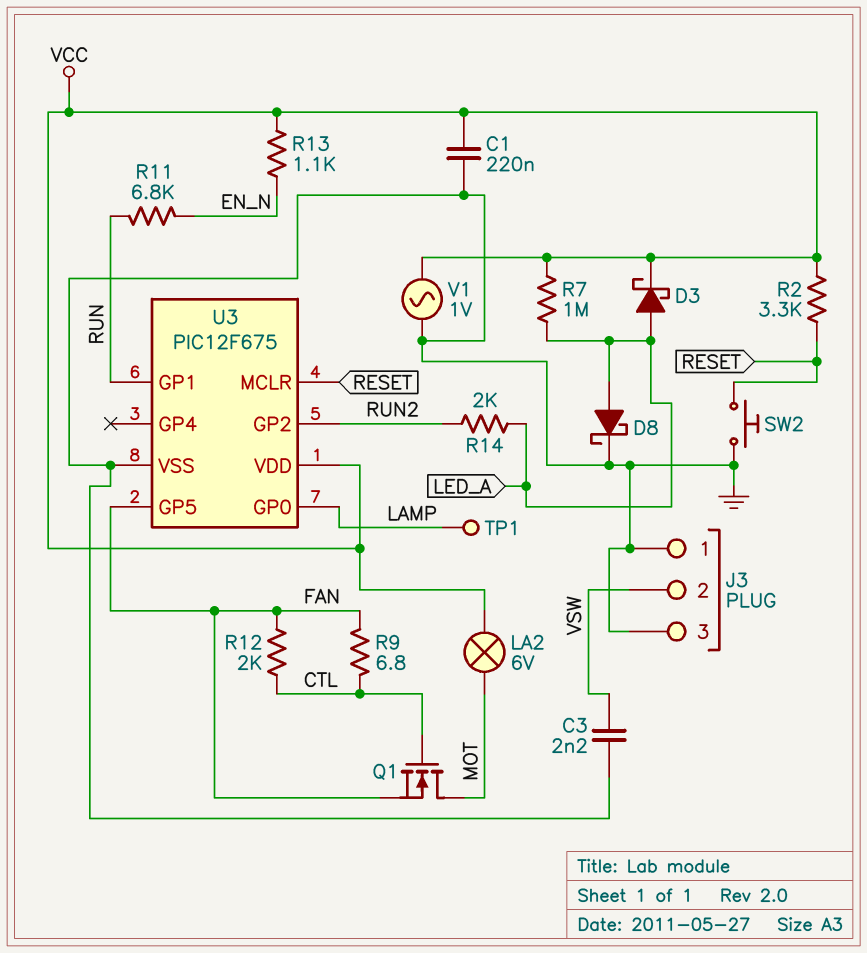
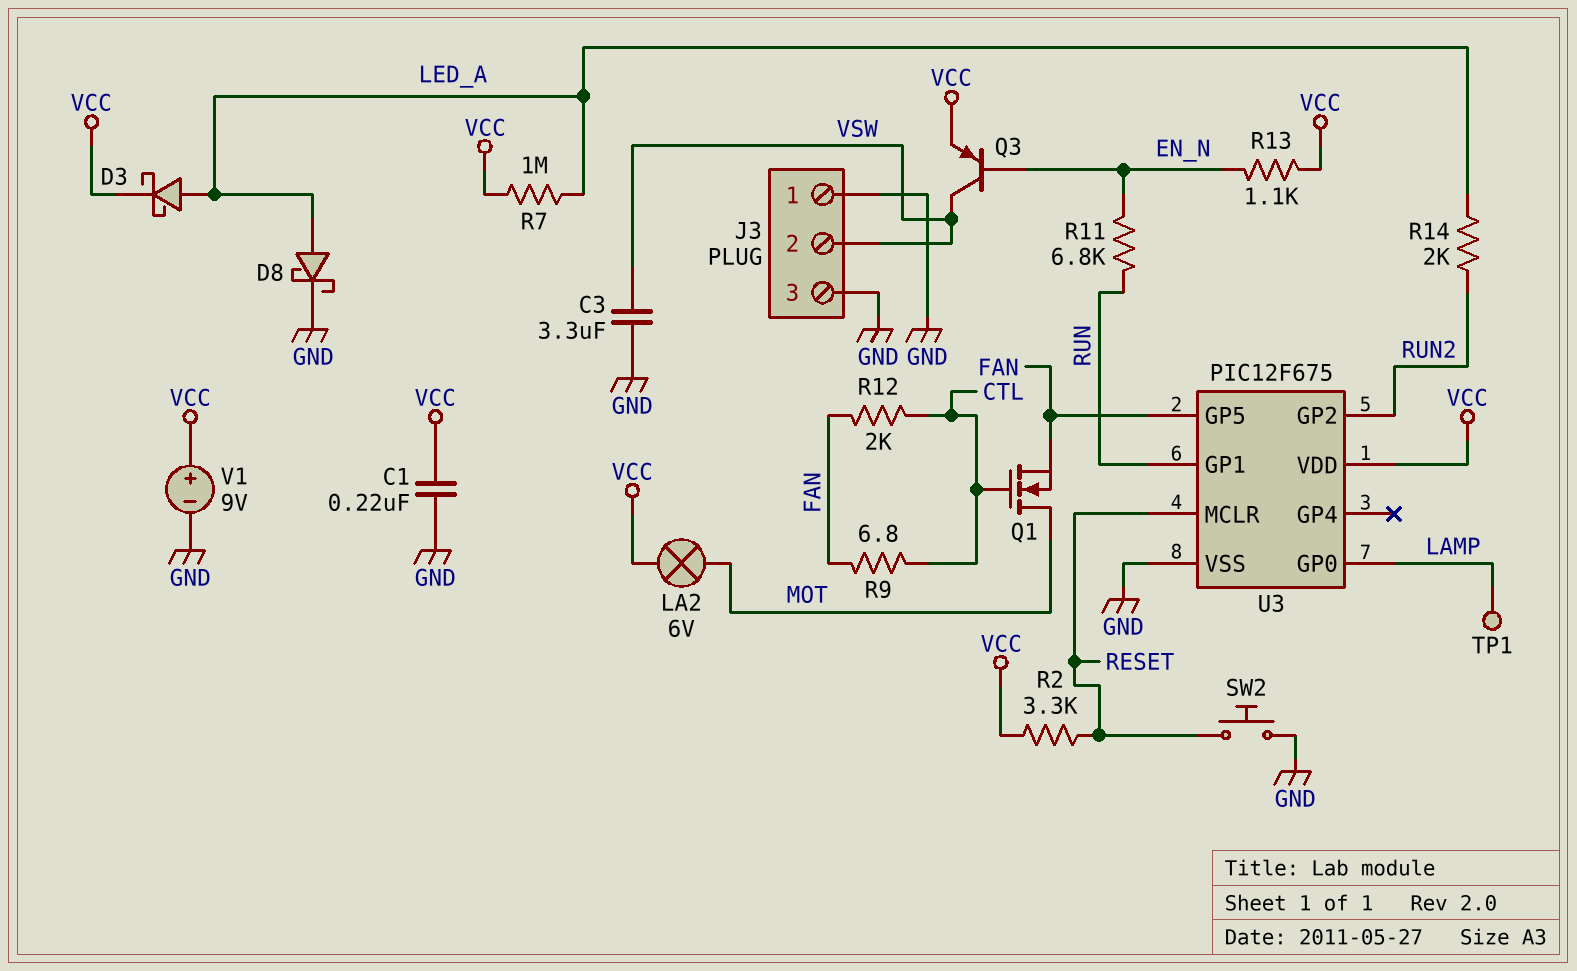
C3: 2.2nF (GND, VSW) -> 3.3uF (GND, VSW)
Q3: none -> PNP (B EN_N, C VSW, E VCC)
V1: AC 1V (GND, VCC) -> 9V (plus VCC, minus GND)

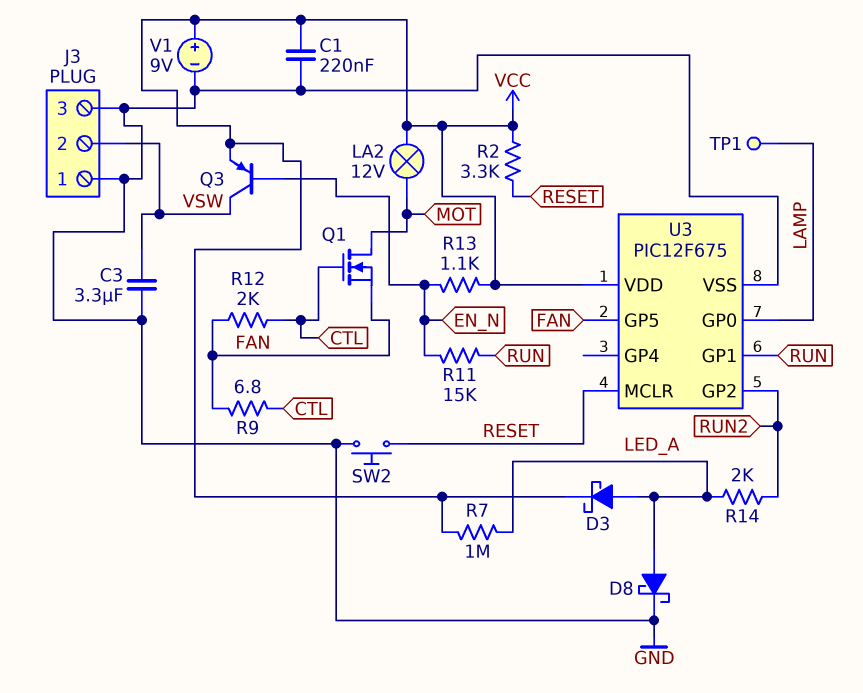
LA2: lamp 6V (MOT, VCC) -> lamp 12V (MOT, VCC)
R11: 6.8k (EN_N, RUN) -> 15k (EN_N, RUN)

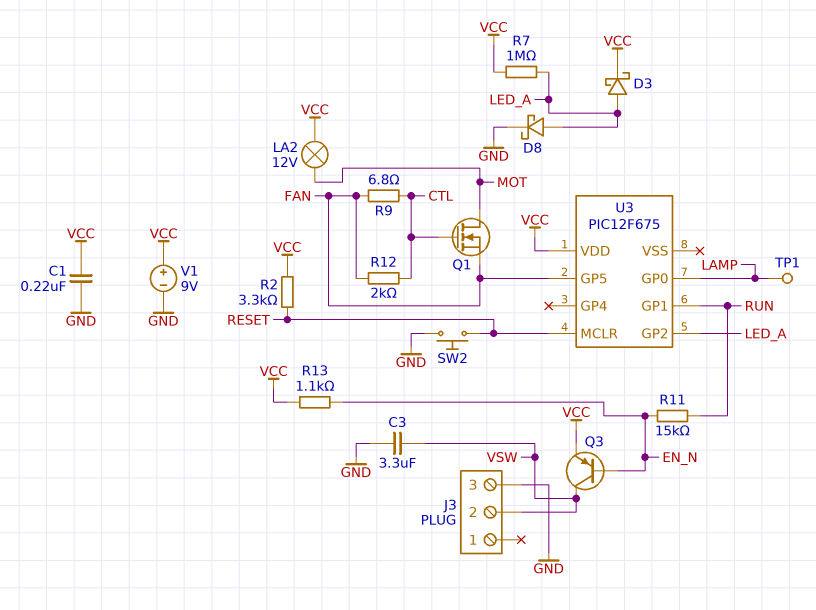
J3 pin 1: GND -> none
R14: 2k (LED_A, RUN2) -> none
U3 pin GP2: RUN2 -> LED_A
U3 pin VSS: GND -> none

